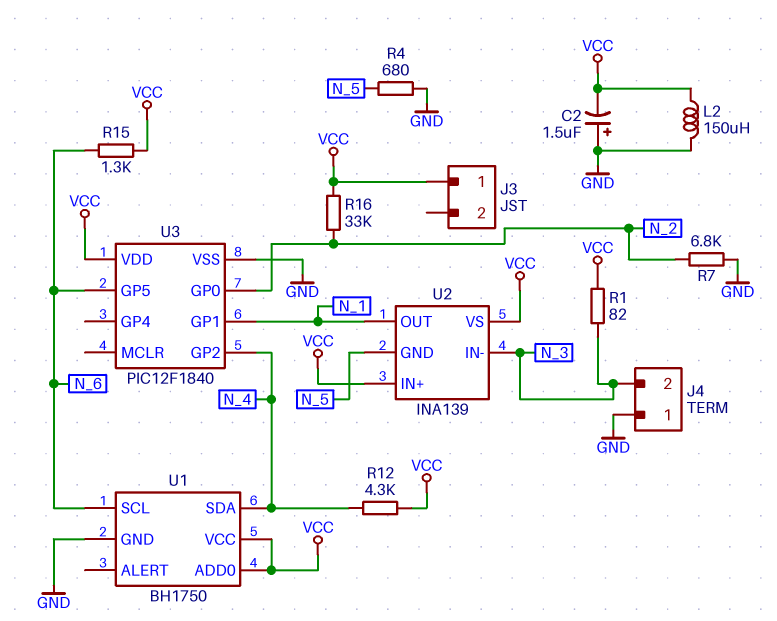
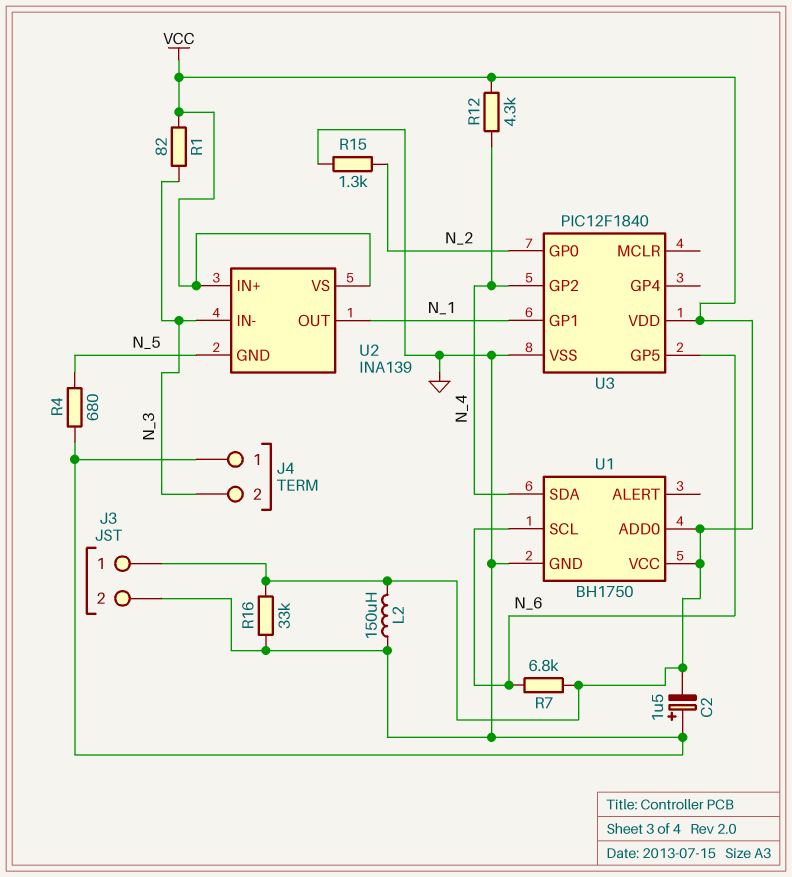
J3 pin 2: none -> GND
R7: 6.8k (GND, N_2) -> 6.8k (N_6, VCC)
R15: 1.3k (N_6, VCC) -> 1.3k (GND, N_2)
R16: 33k (N_2, VCC) -> 33k (GND, VCC)

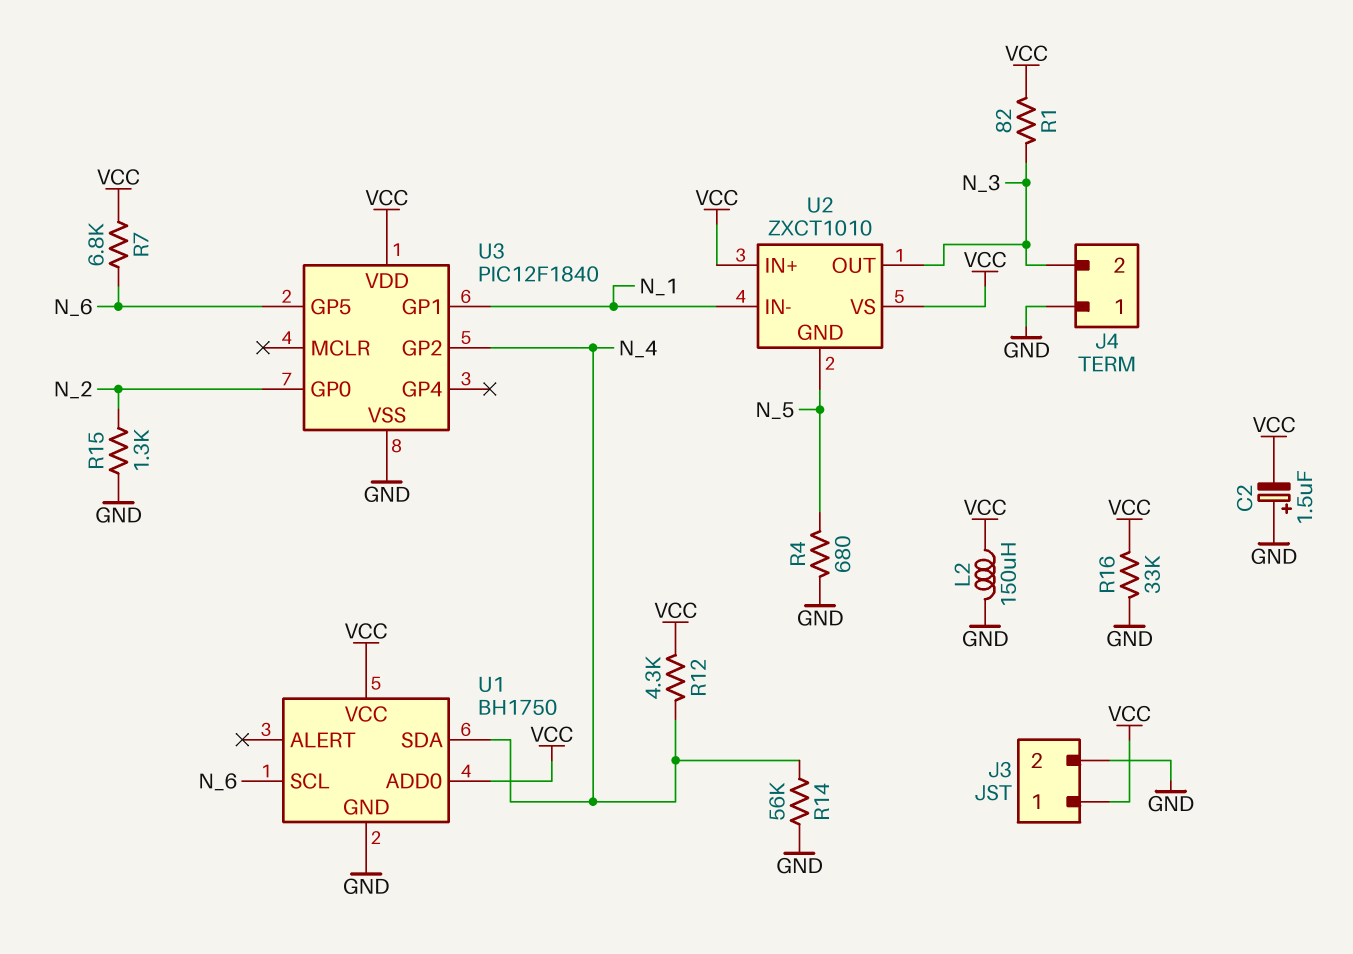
R14: none -> 56k (GND, N_4)
U2: INA139 -> ZXCT1010
U2 pin IN-: N_3 -> N_1
U2 pin OUT: N_1 -> N_3

